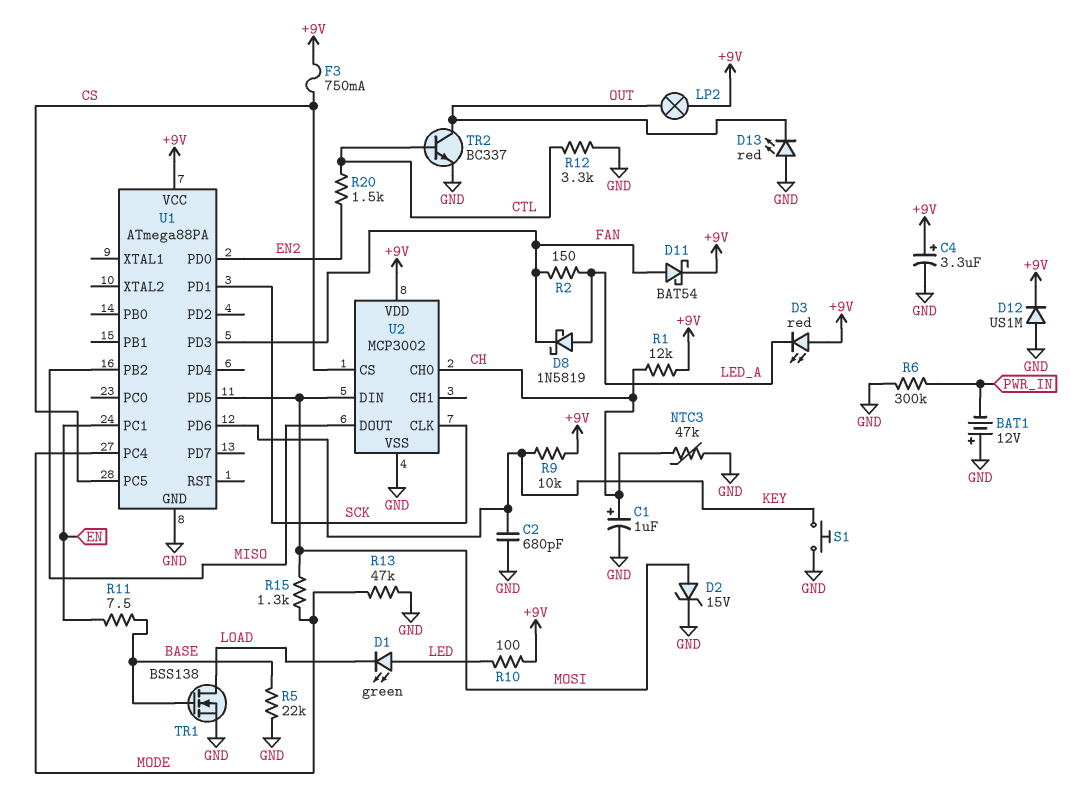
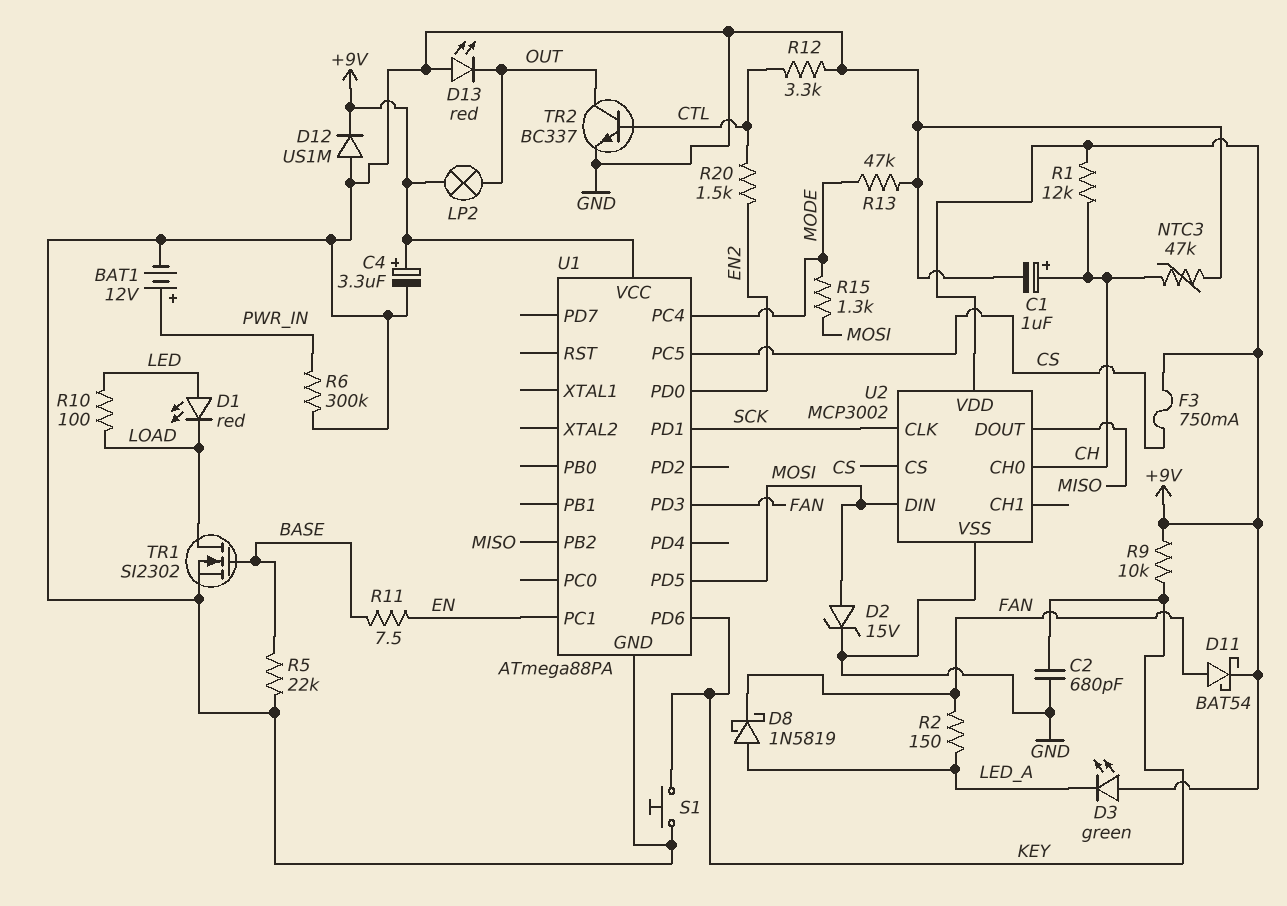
BAT1: 12V (plus GND, minus PWR_IN) -> 12V (plus PWR_IN, minus GND)
D1: LED green (A LED, K LOAD) -> LED red (A LED, K LOAD)
D3: LED red (A +9V, K LED_A) -> LED green (A +9V, K LED_A)
R10: 100 (+9V, LED) -> 100 (LED, LOAD)
TR1: NMOS BSS138 (G BASE, D LOAD, S GND) -> NMOS SI2302 (G BASE, D LOAD, S GND)

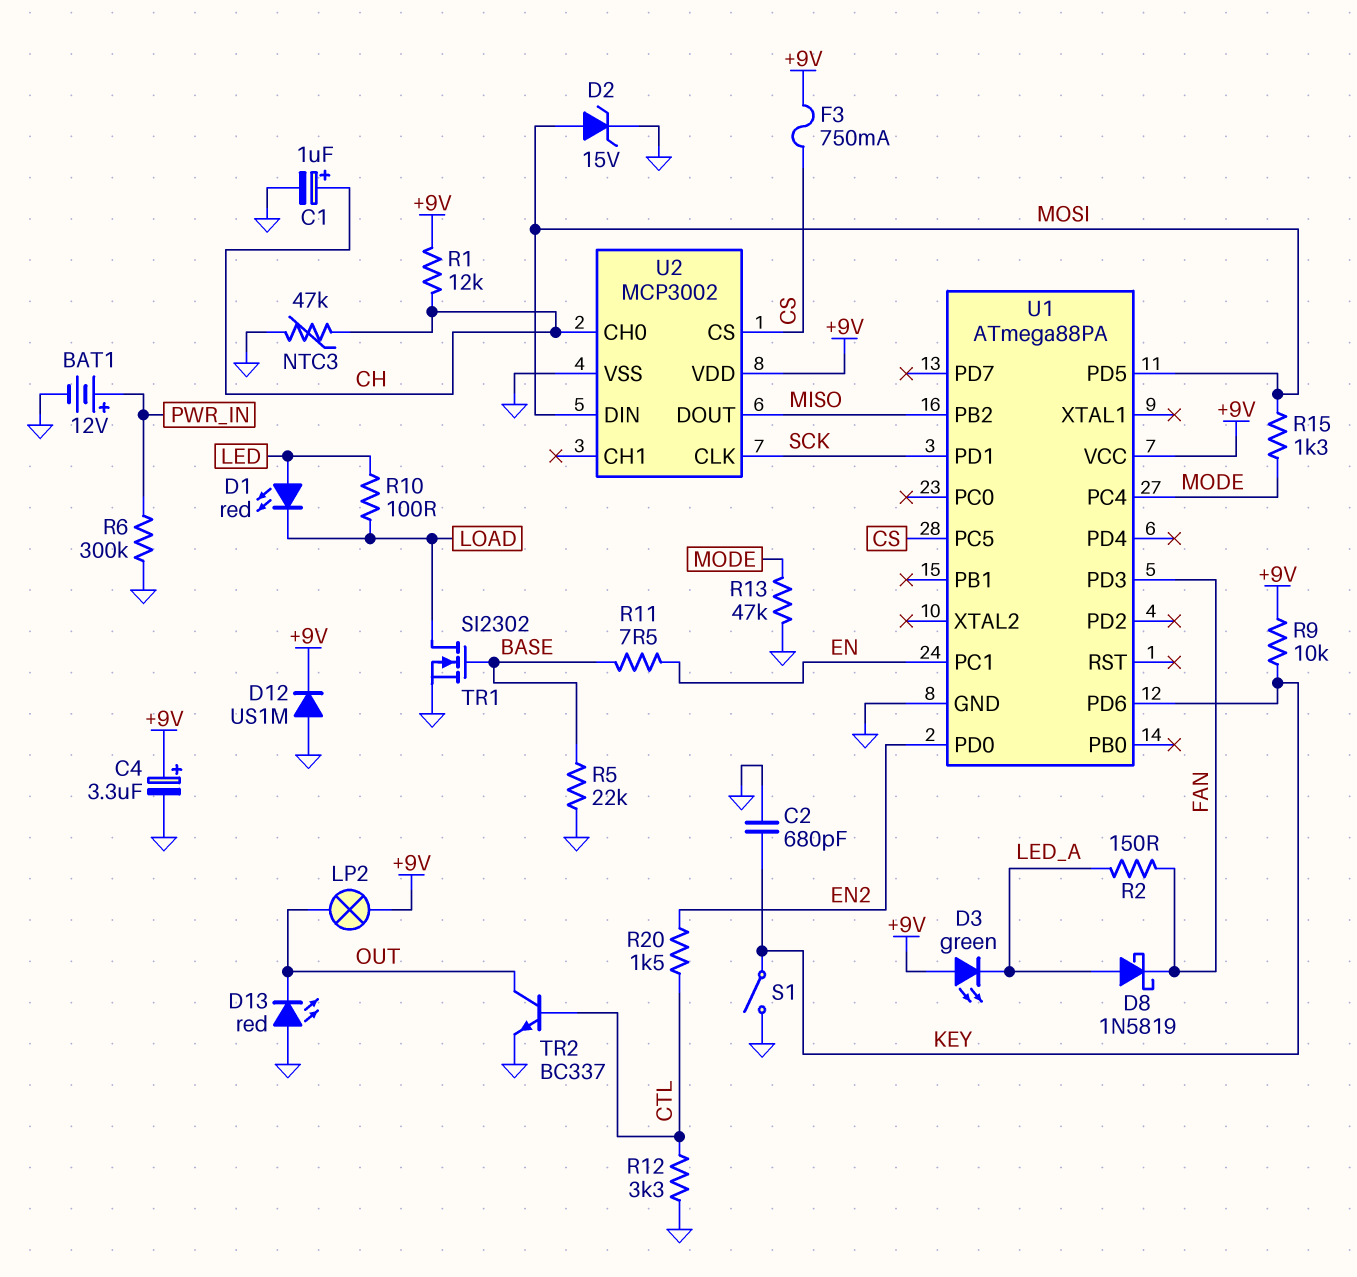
D11: schottky BAT54 (A FAN, K +9V) -> none
S1: button (GND, KEY) -> switch (GND, KEY)

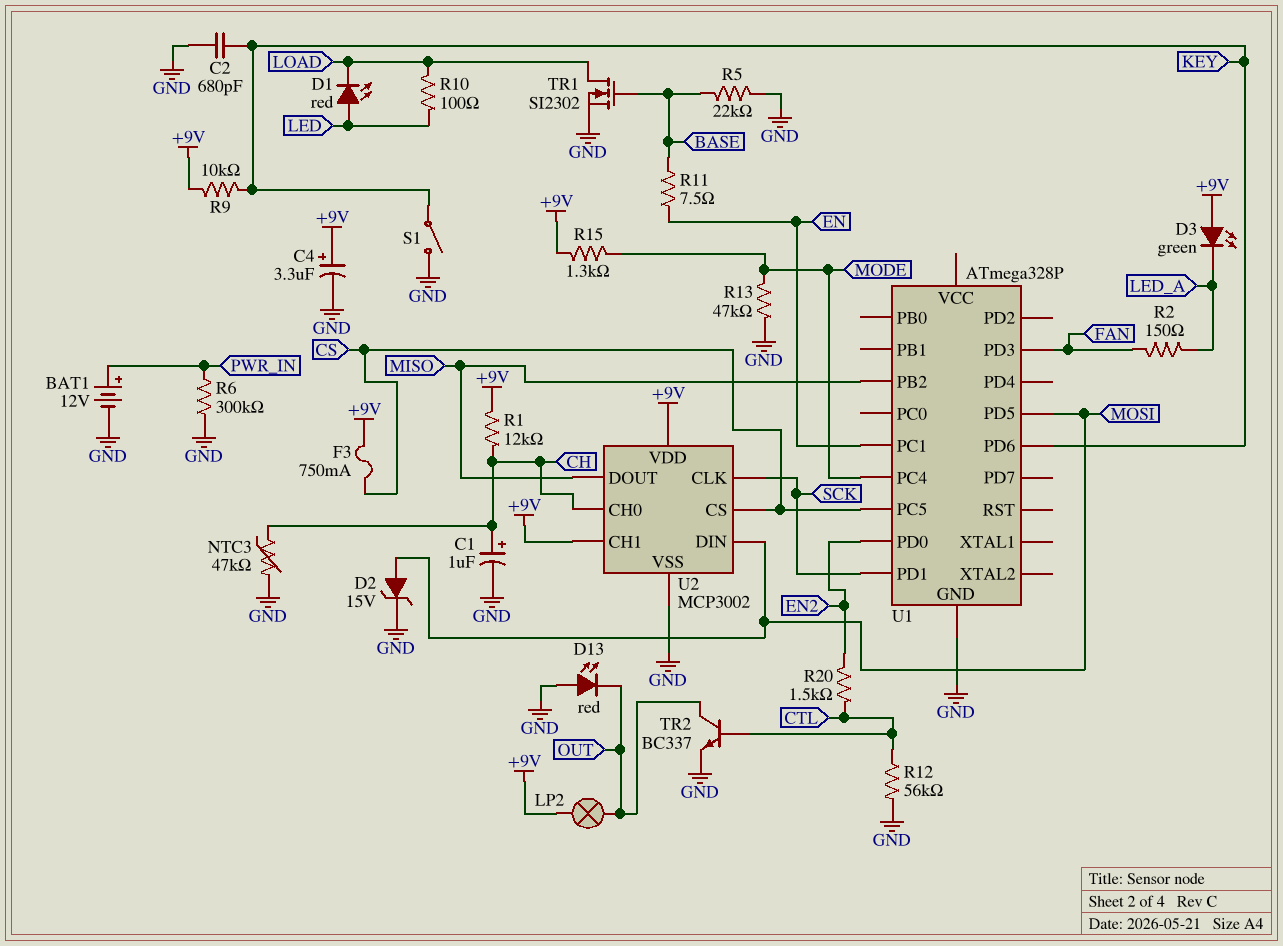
D8: schottky 1N5819 (A LED_A, K FAN) -> none
D12: diode US1M (A GND, K +9V) -> none
R12: 3.3k (CTL, GND) -> 56k (CTL, GND)
R15: 1.3k (MODE, MOSI) -> 1.3k (+9V, MODE)
U1: ATmega88PA -> ATmega328P
U1 pin VCC: +9V -> none
U2 pin CH1: none -> +9V

